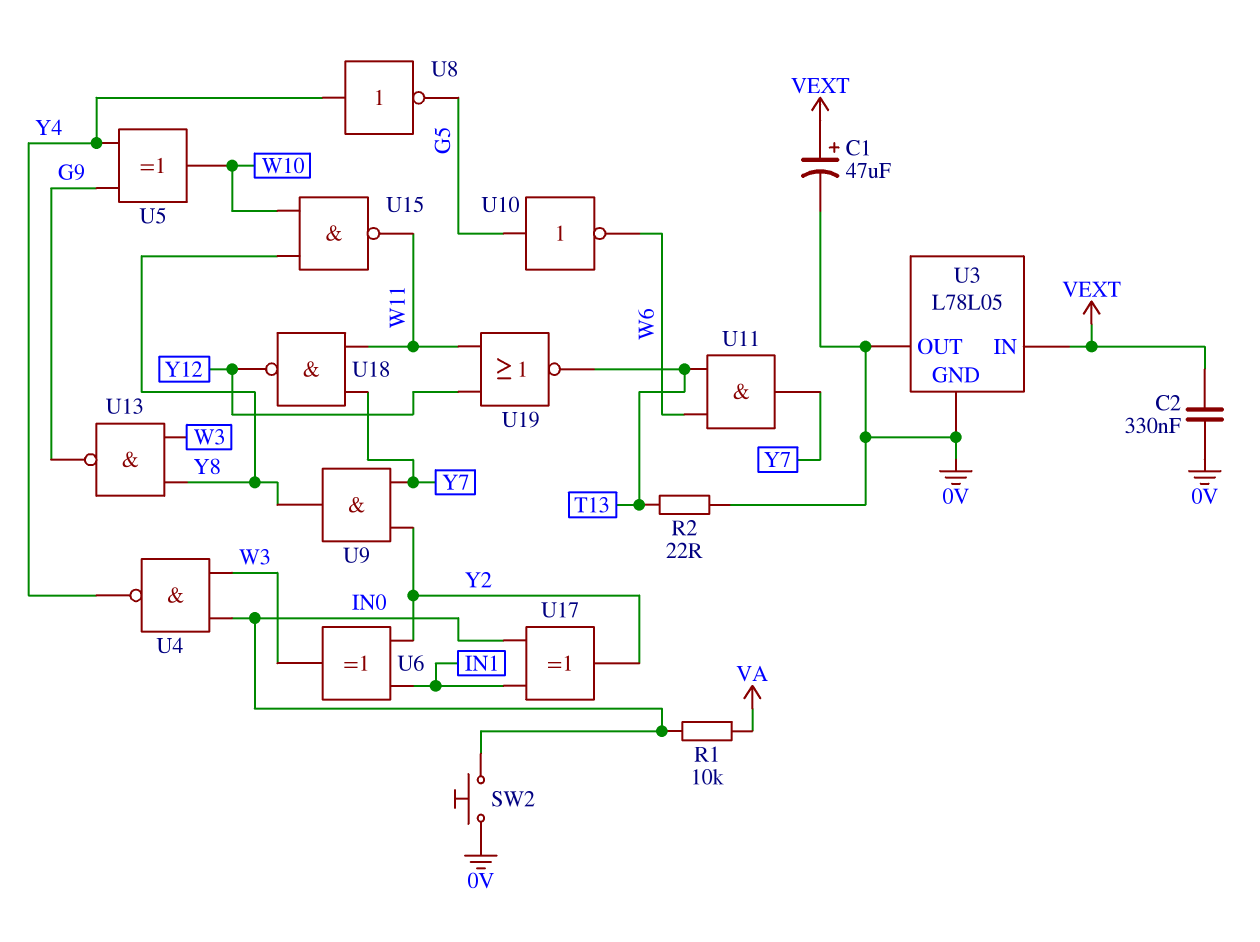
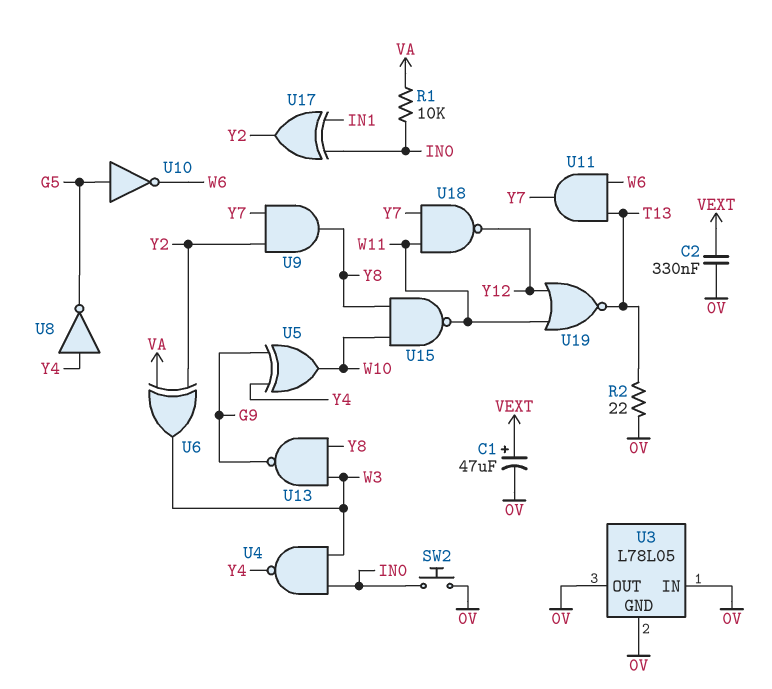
U3 pin IN: VEXT -> 0V
U6: XOR (in IN1, in Y2, out W3) -> XOR (in VA, in Y2, out W3)

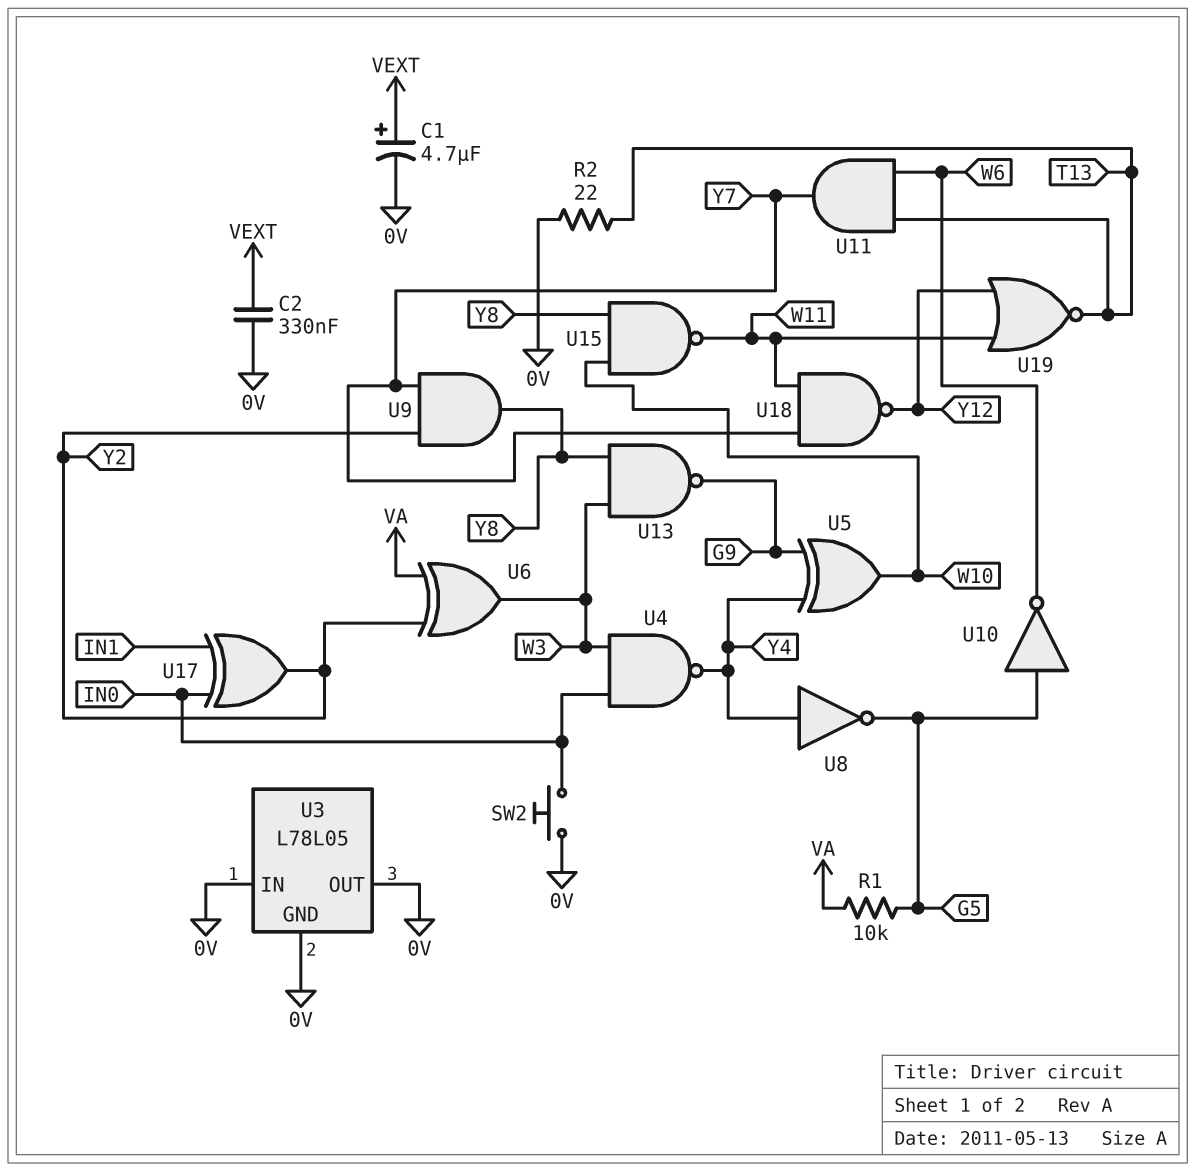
C1: 47uF (plus VEXT, minus 0V) -> 4.7uF (plus VEXT, minus 0V)
R1: 10k (IN0, VA) -> 10k (G5, VA)

